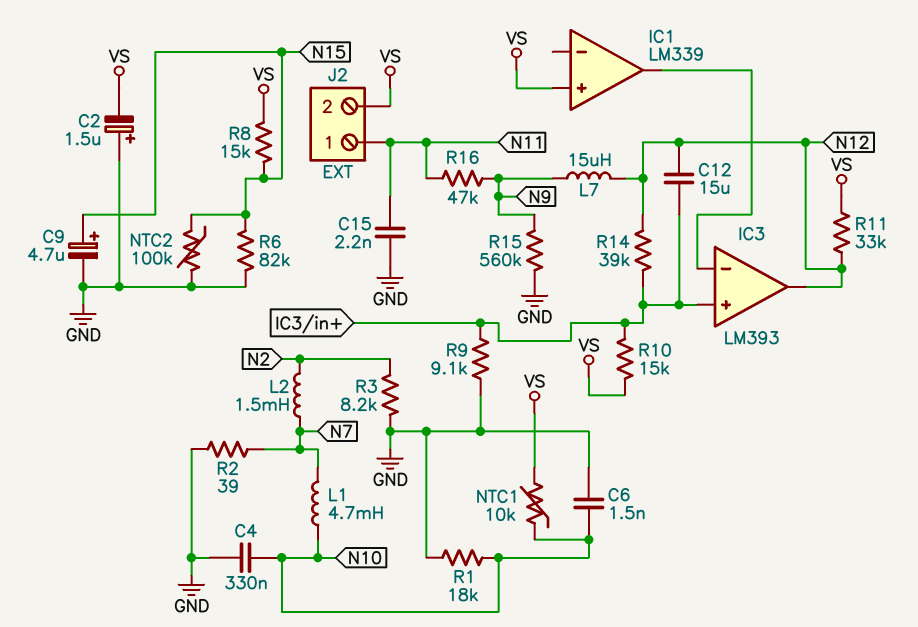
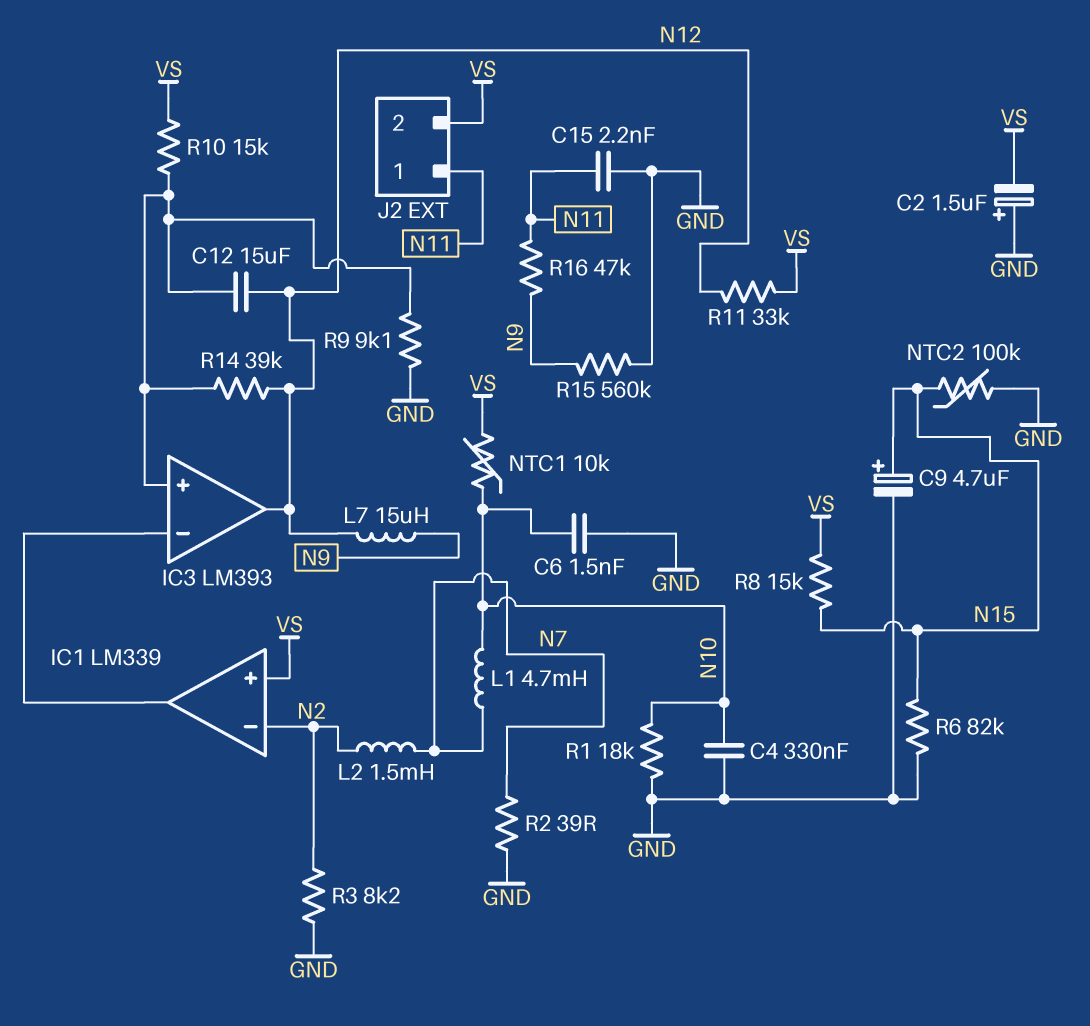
IC1 pin in-: none -> N2

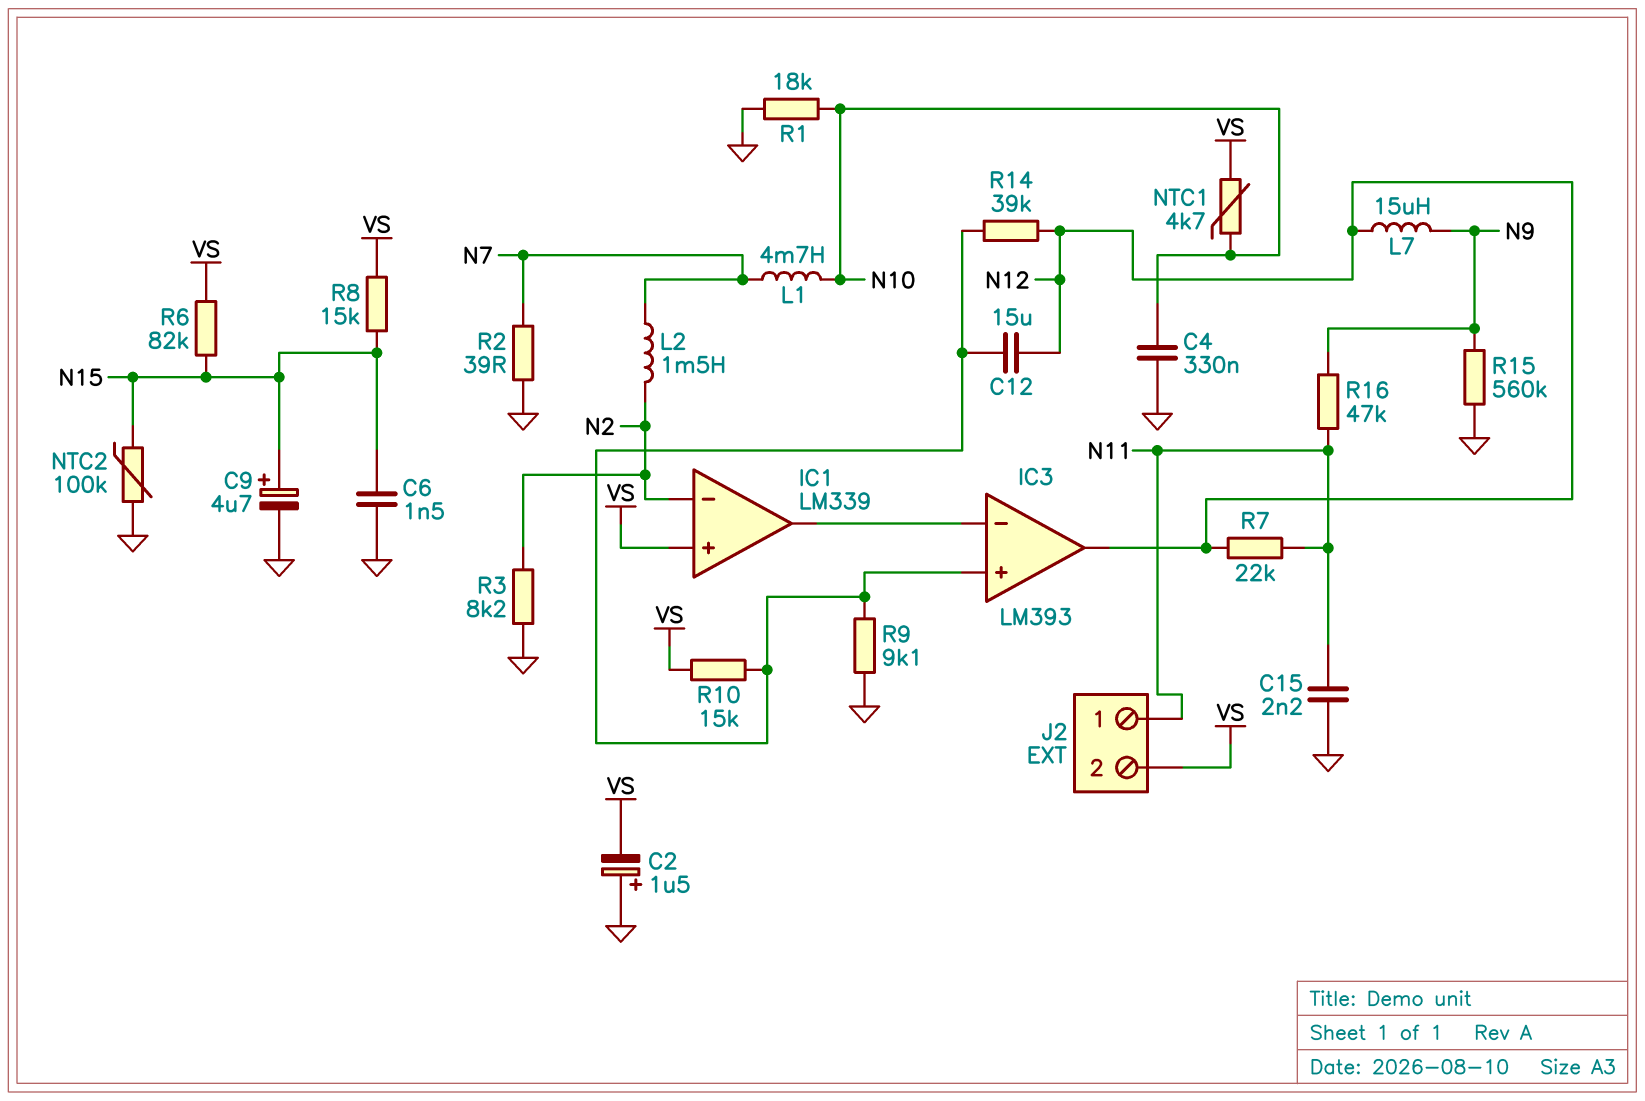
C6: 1.5nF (GND, N10) -> 1.5nF (GND, N15)
NTC1: 10k (N10, VS) -> 4.7k (N10, VS)
R6: 82k (GND, N15) -> 82k (N15, VS)
R7: none -> 22k (N11, N12)
R11: 33k (N12, VS) -> none

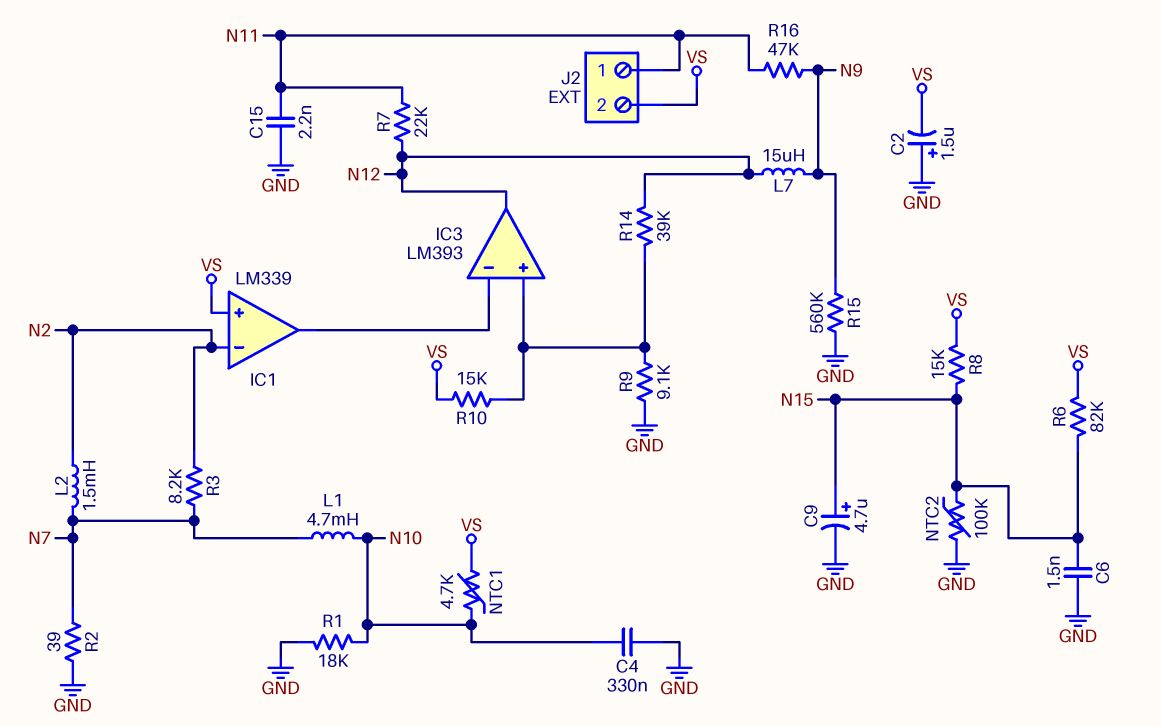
C12: 15uF (IC3/in+, N12) -> none
R3: 8.2k (GND, N2) -> 8.2k (N2, N7)

